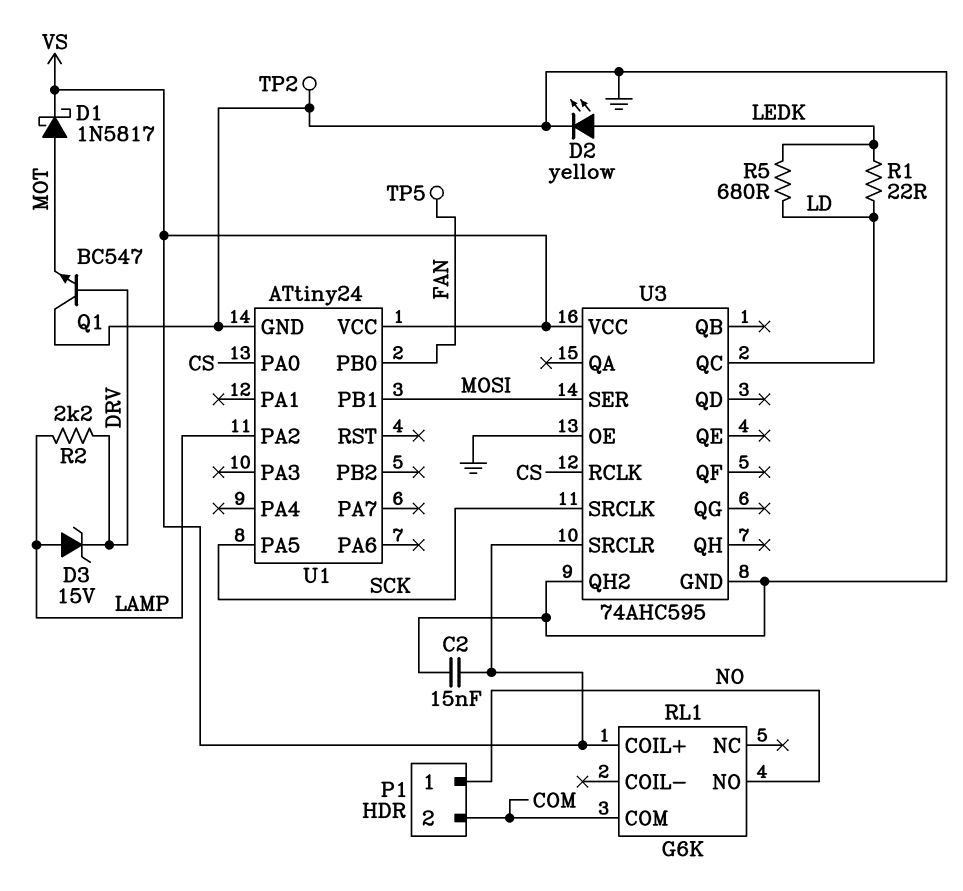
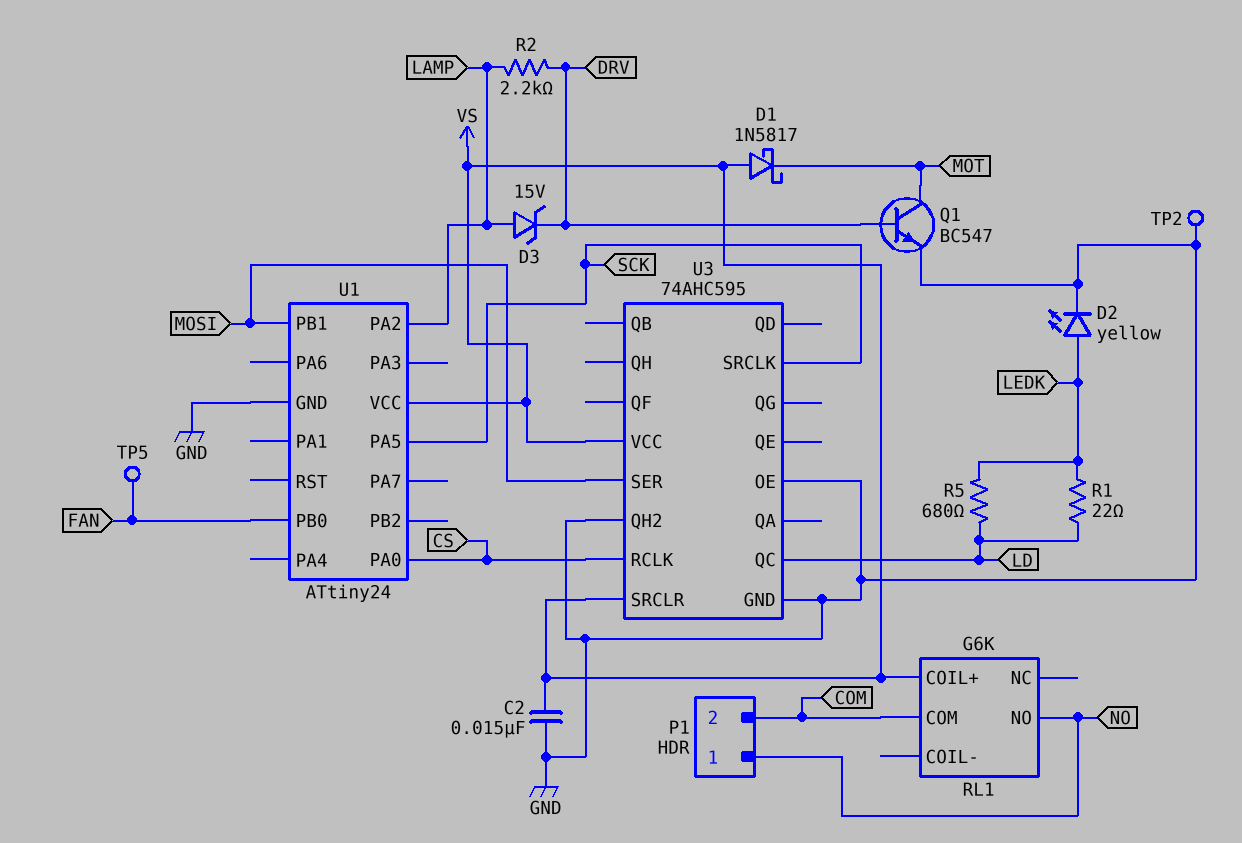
D1: schottky 1N5817 (A MOT, K VS) -> schottky 1N5817 (A VS, K MOT)
Q1: NPN BC547 (B DRV, C GND, E MOT) -> NPN BC547 (B DRV, C MOT, E GND)

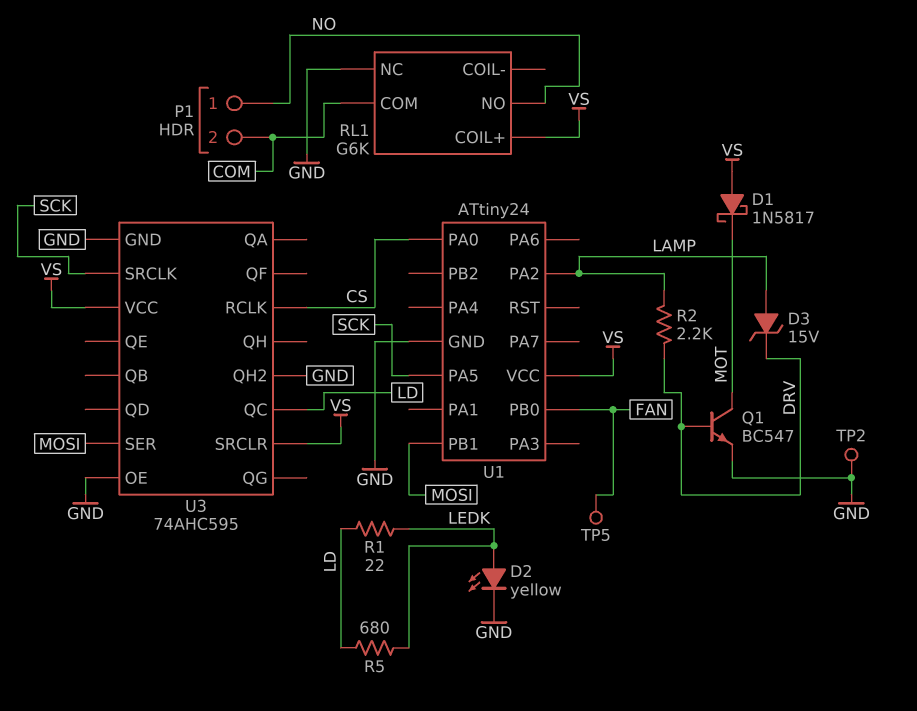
C2: 15nF (GND, VS) -> none
RL1 pin NC: none -> GND

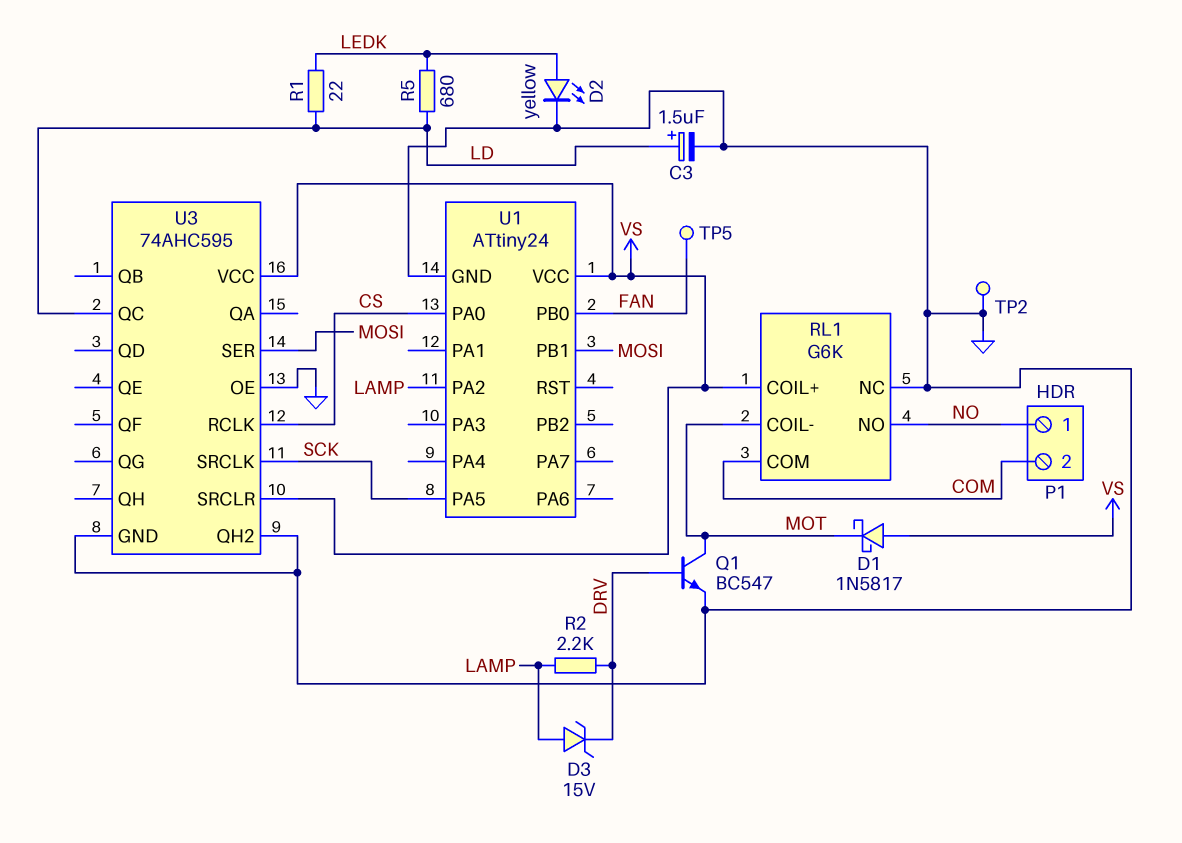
C3: none -> 1.5uF (plus LD, minus GND)
RL1 pin COIL-: none -> MOT

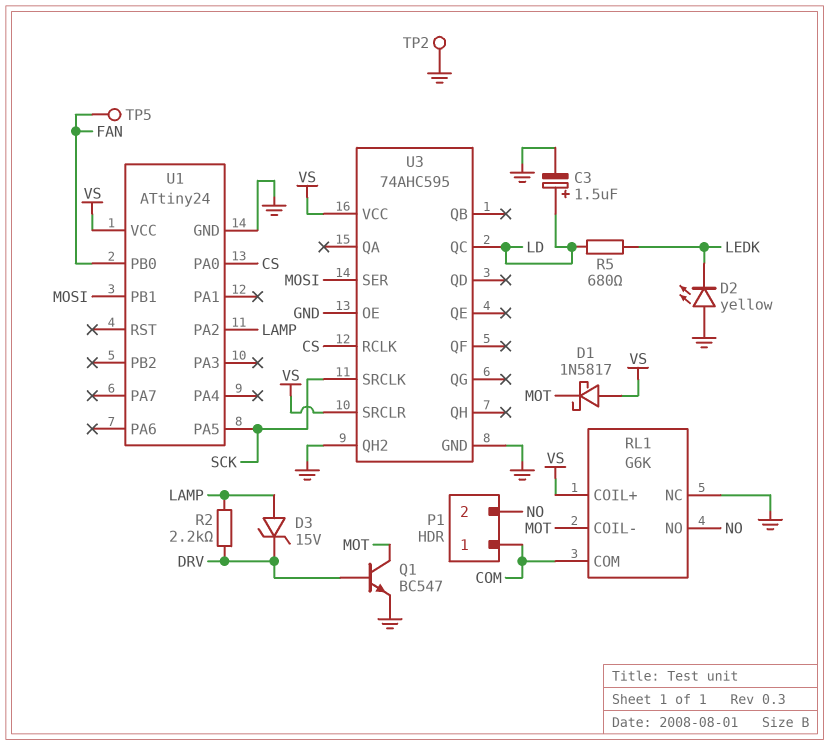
D2: LED yellow (A LEDK, K GND) -> LED yellow (A GND, K LEDK)
P1 pin 1: NO -> COM
P1 pin 2: COM -> NO
R1: 22 (LD, LEDK) -> none

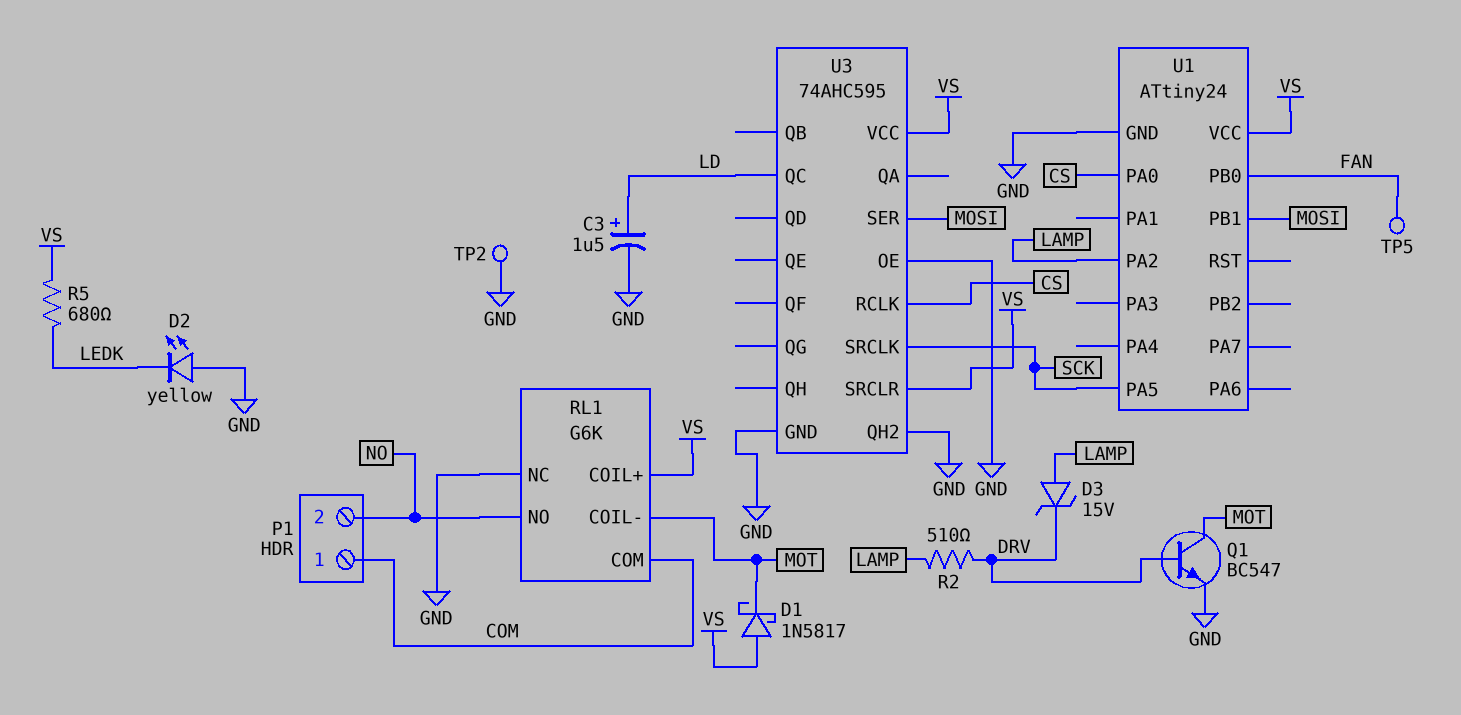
R2: 2.2k (DRV, LAMP) -> 510 (DRV, LAMP)
R5: 680 (LD, LEDK) -> 680 (LEDK, VS)

